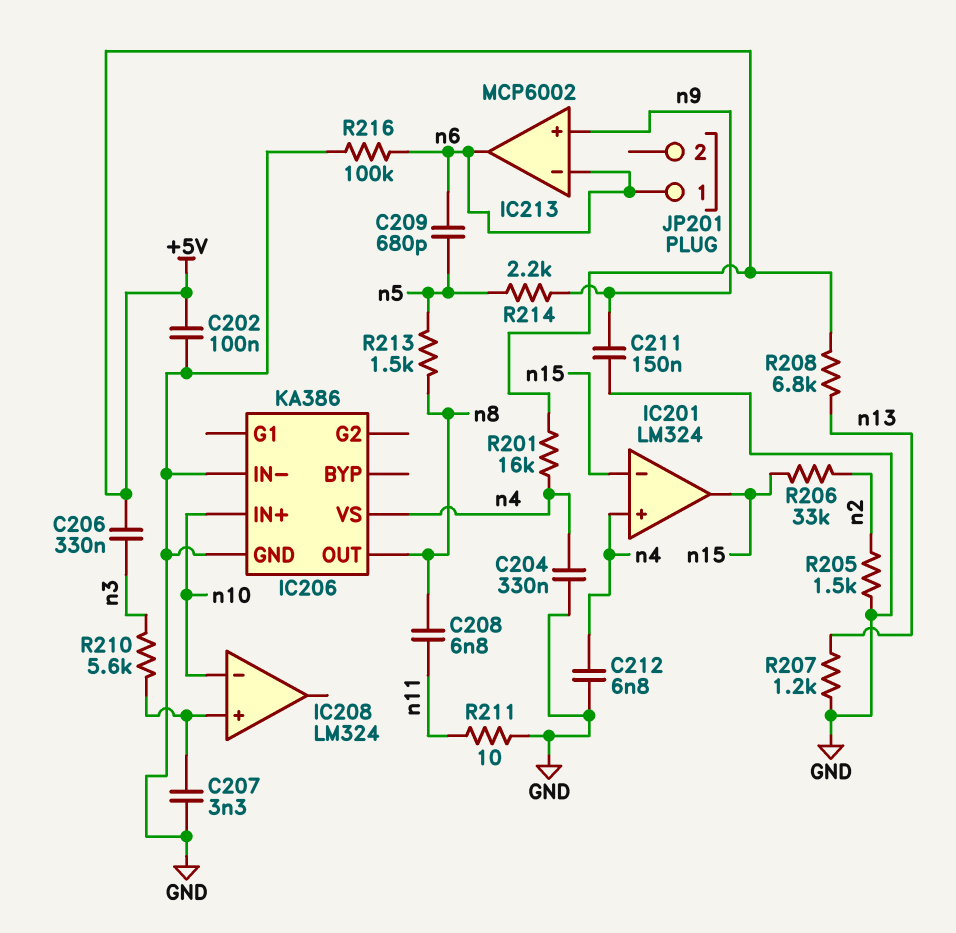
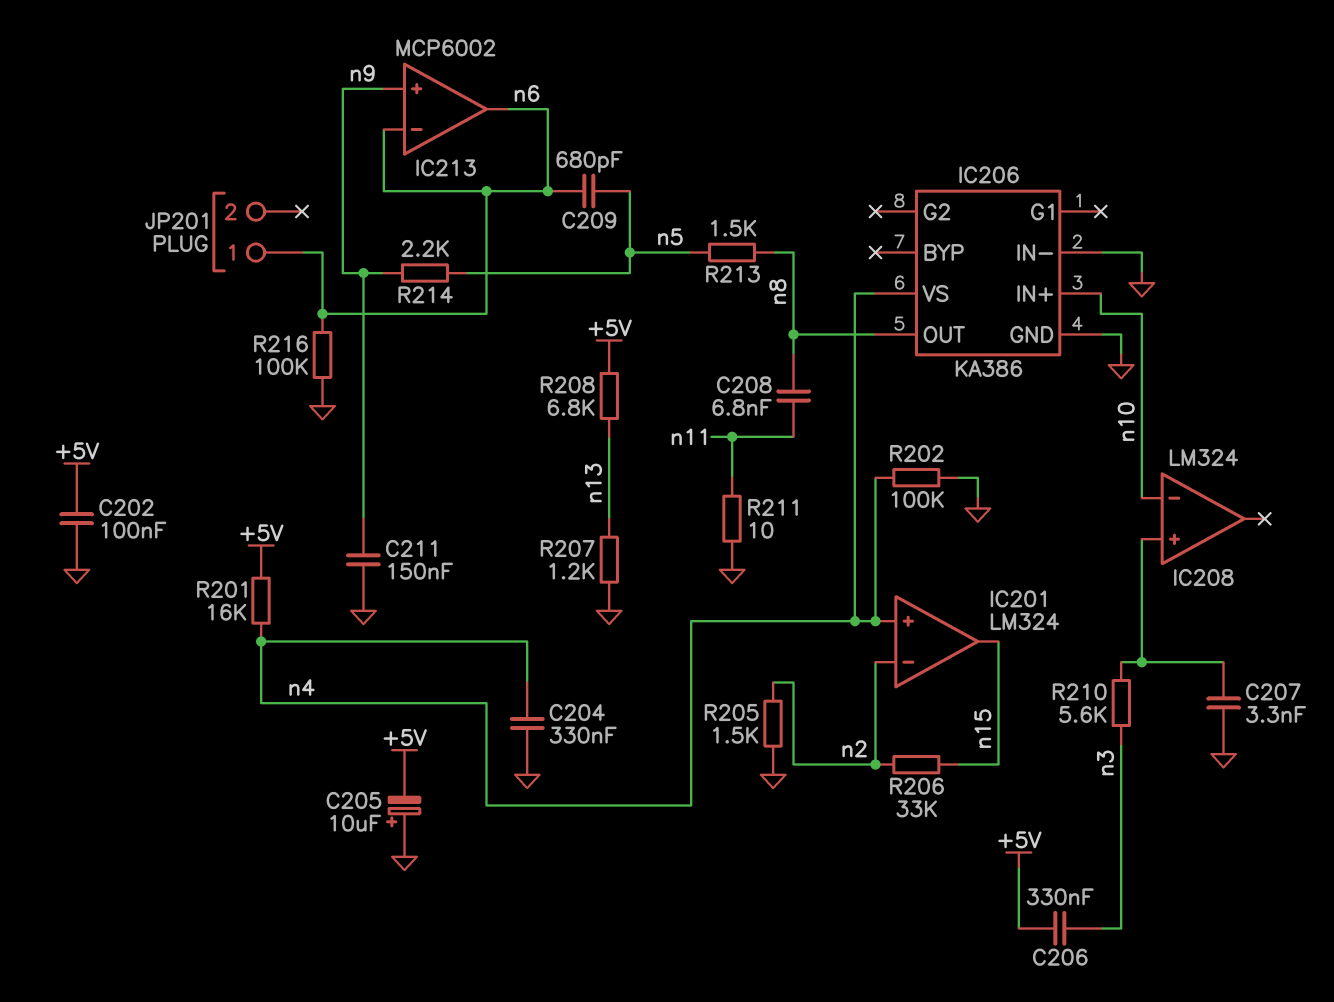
C205: none -> 10uF (plus GND, minus +5V)
C212: 6.8nF (GND, n4) -> none
IC201 pin in-: n15 -> n2
R202: none -> 100k (GND, n4)

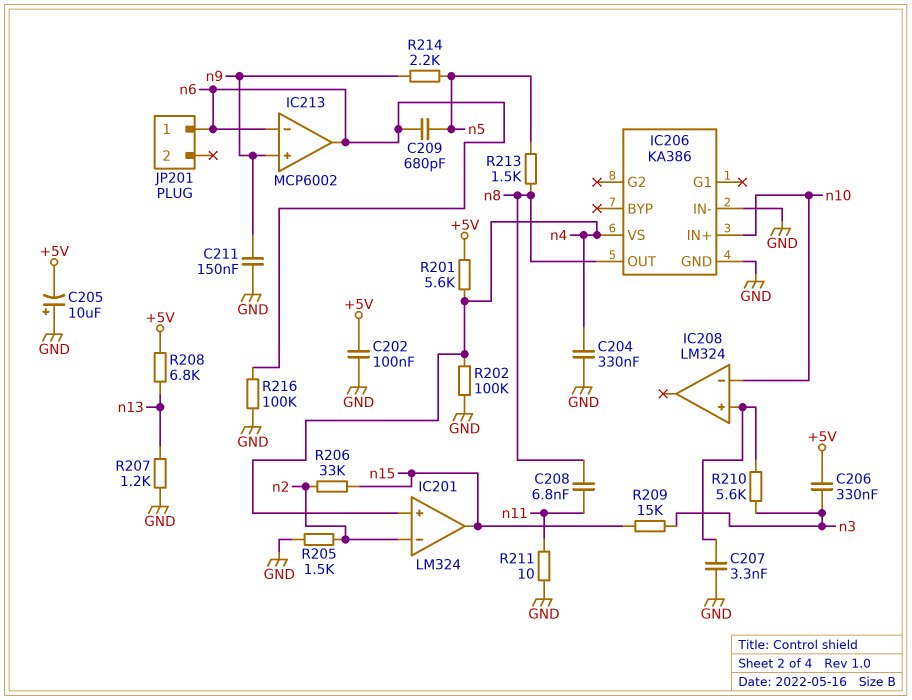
R201: 16k (+5V, n4) -> 5.6k (+5V, n4)
R209: none -> 15k (n3, n15)

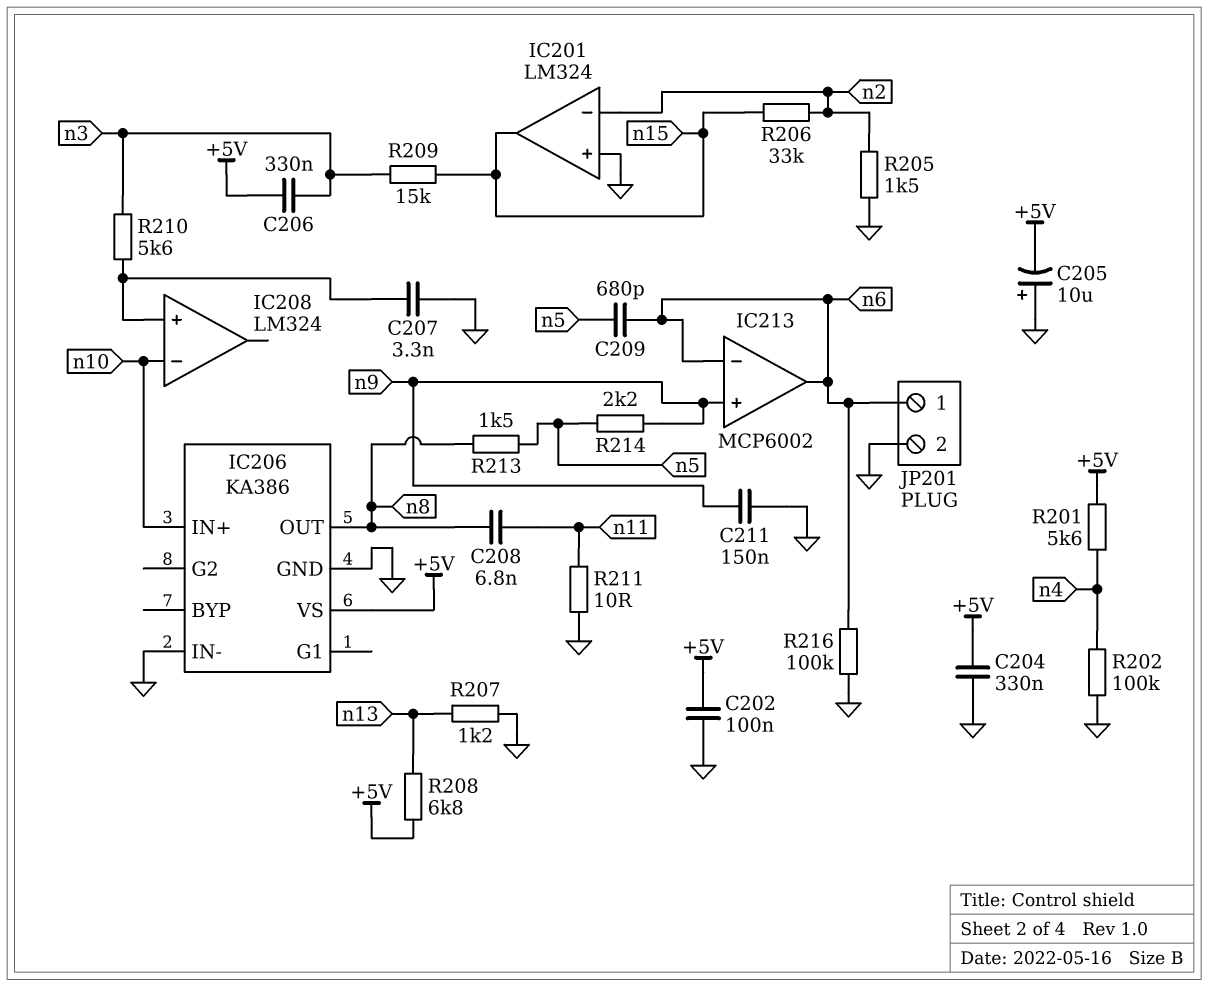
C204: 330nF (GND, n4) -> 330nF (+5V, GND)
IC201 pin in+: n4 -> GND
IC206 pin VS: n4 -> +5V
JP201 pin 2: none -> GND

